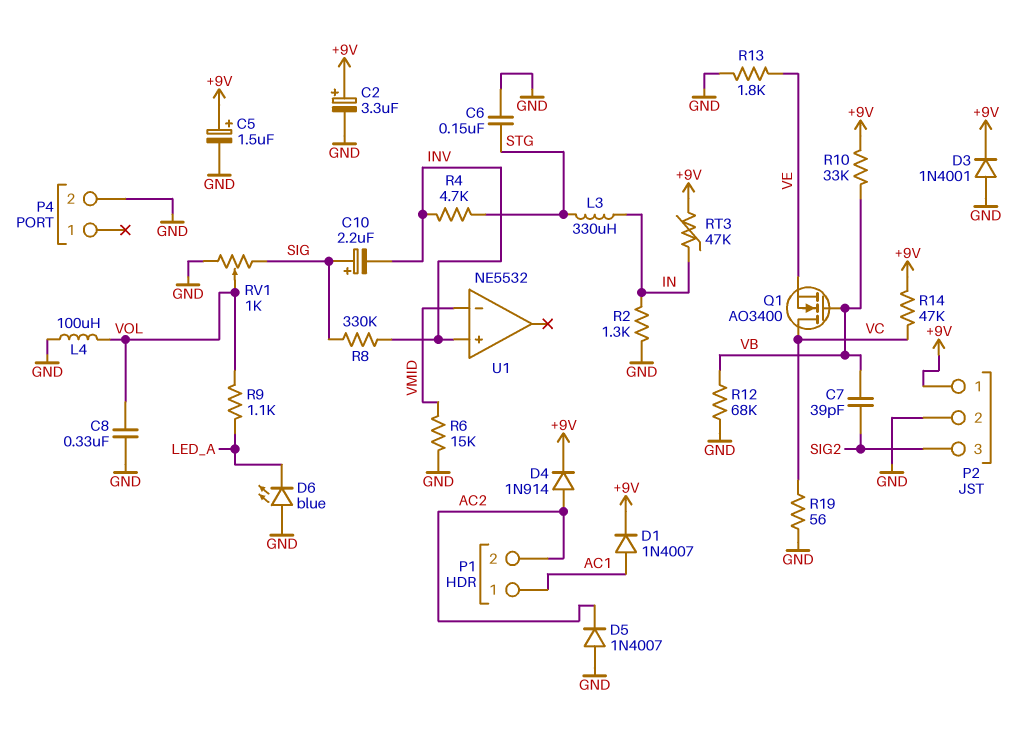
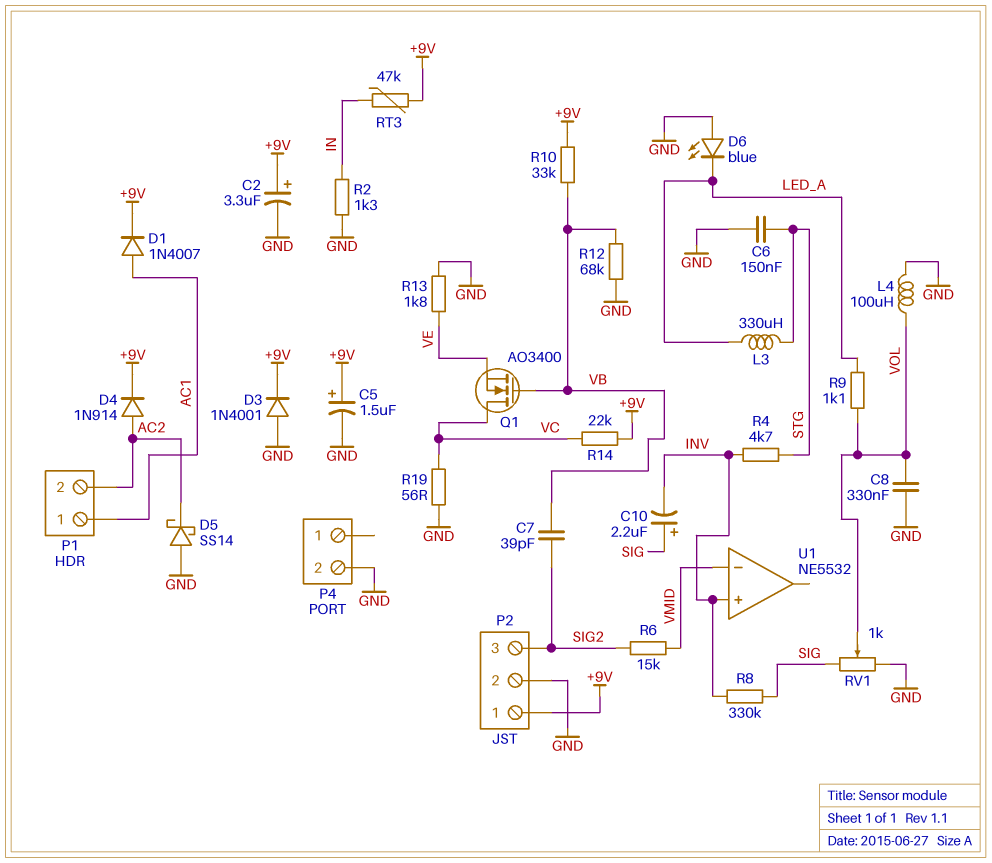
D5: diode 1N4007 (A GND, K AC2) -> schottky SS14 (A GND, K AC2)
L3: 330uH (IN, STG) -> 330uH (LED_A, STG)
R6: 15k (GND, VMID) -> 15k (SIG2, VMID)
R14: 47k (+9V, VC) -> 22k (+9V, VC)

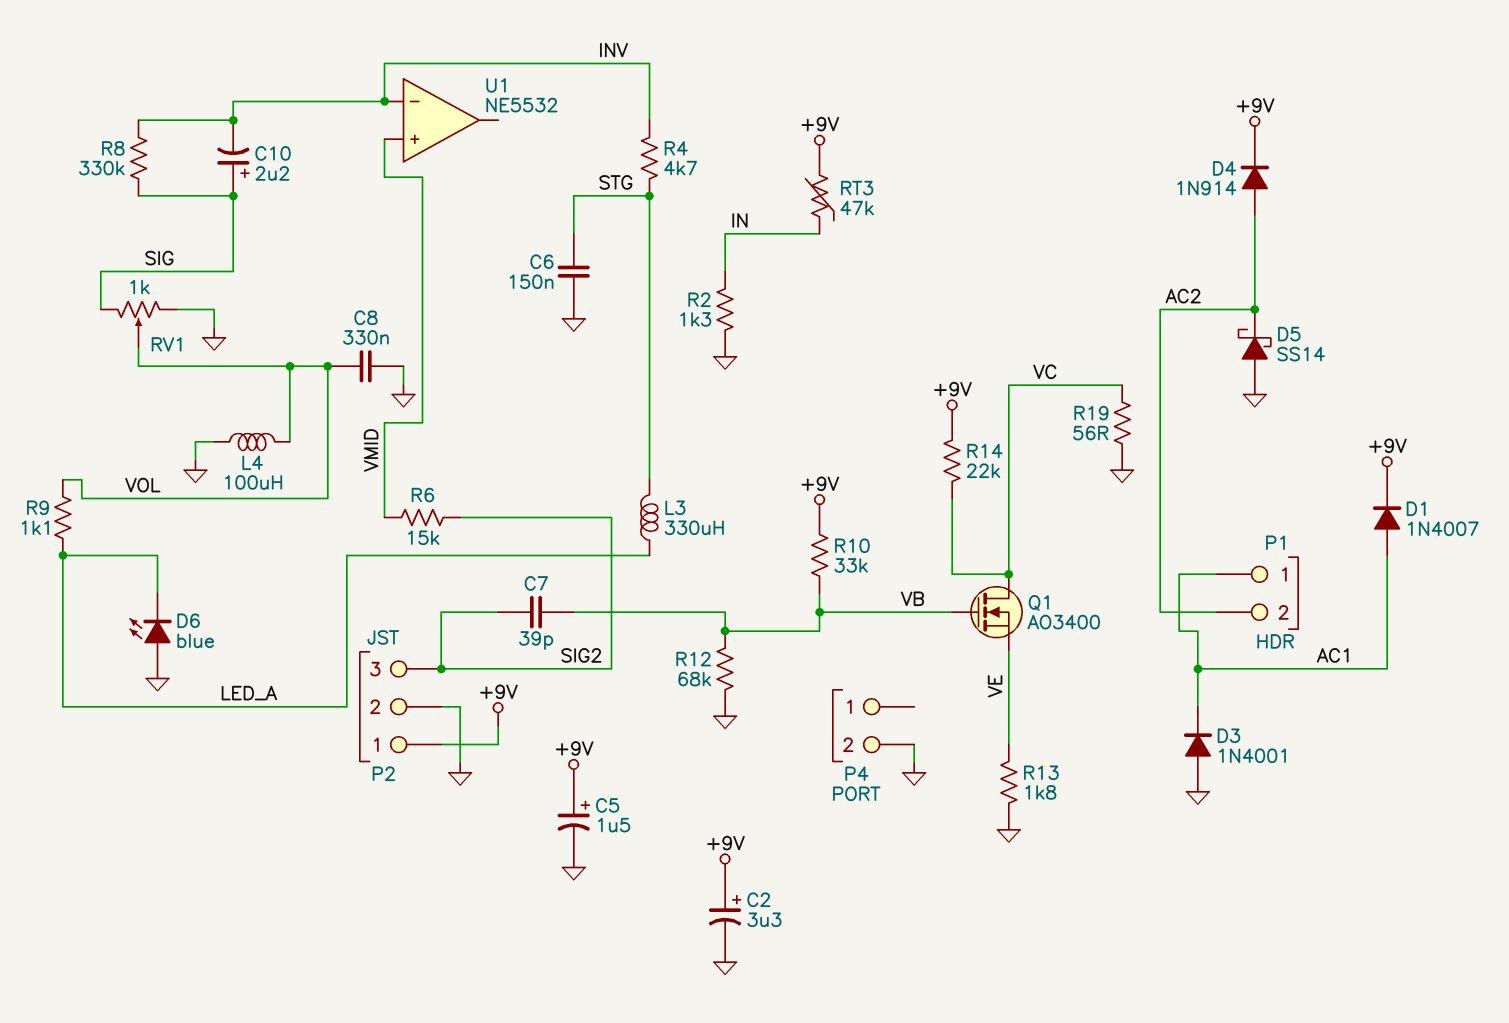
D3: diode 1N4001 (A GND, K +9V) -> diode 1N4001 (A GND, K AC1)
U1 pin in+: INV -> VMID
U1 pin in-: VMID -> INV

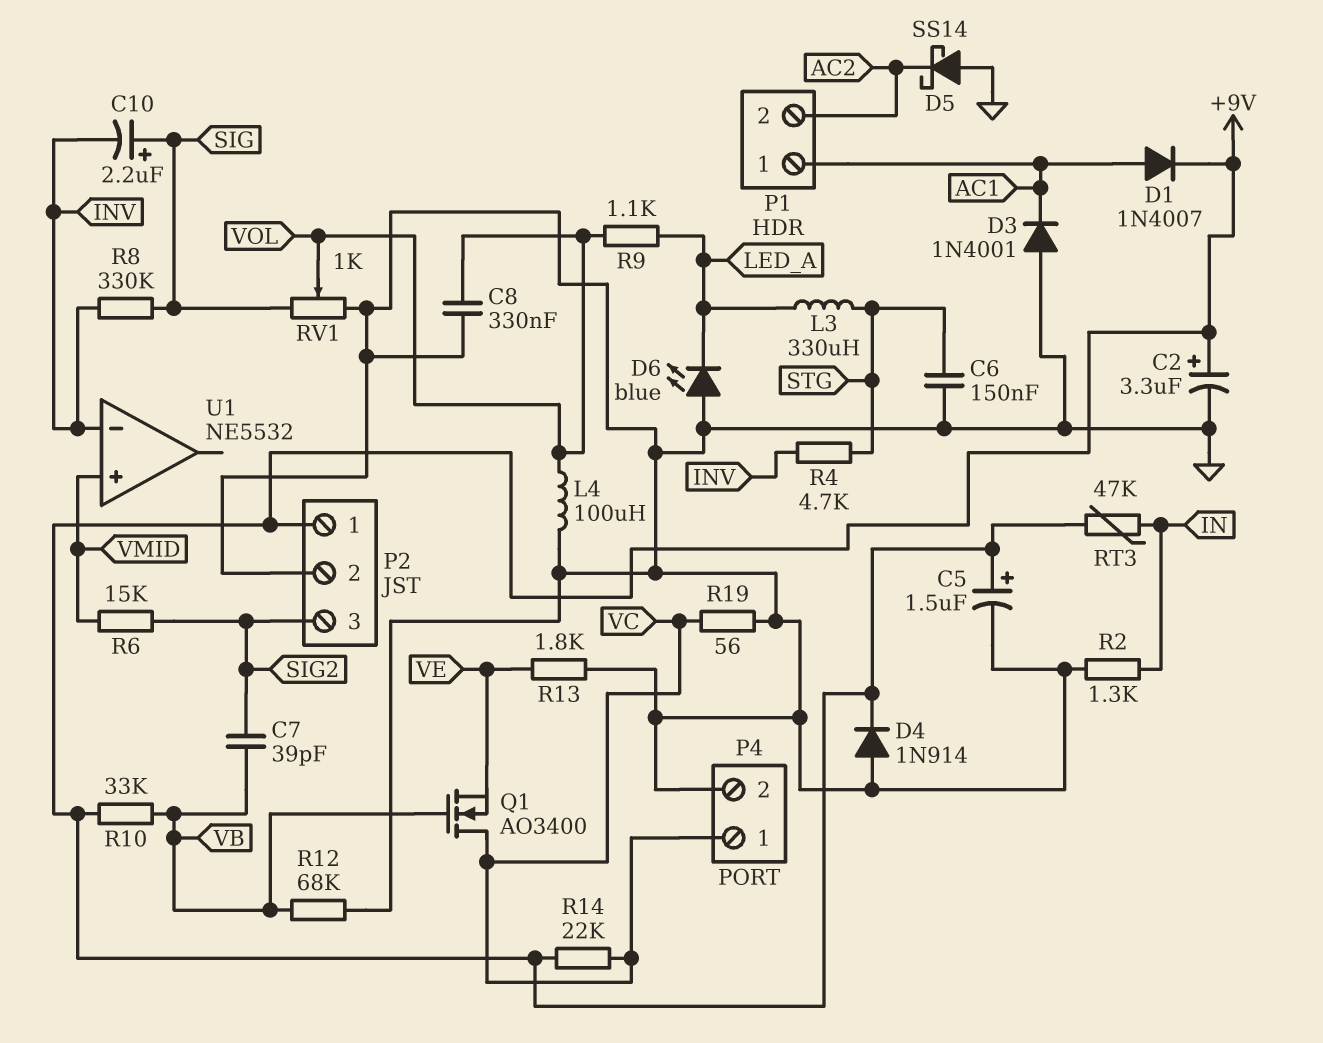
D4: diode 1N914 (A AC2, K +9V) -> diode 1N914 (A GND, K +9V)
P4 pin 1: none -> VC

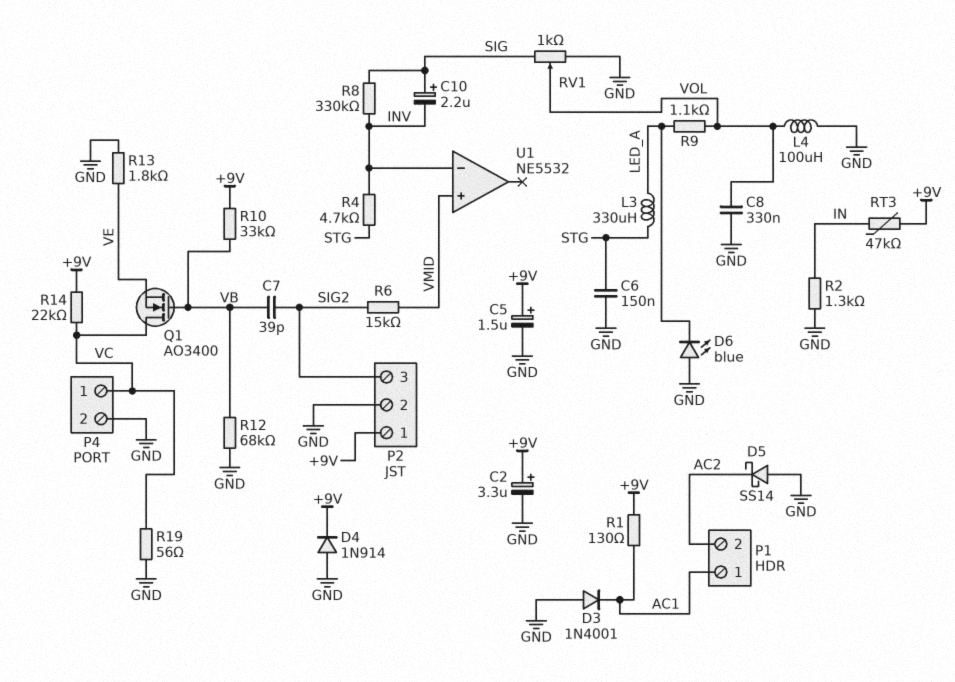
D1: diode 1N4007 (A AC1, K +9V) -> none
R1: none -> 130 (+9V, AC1)

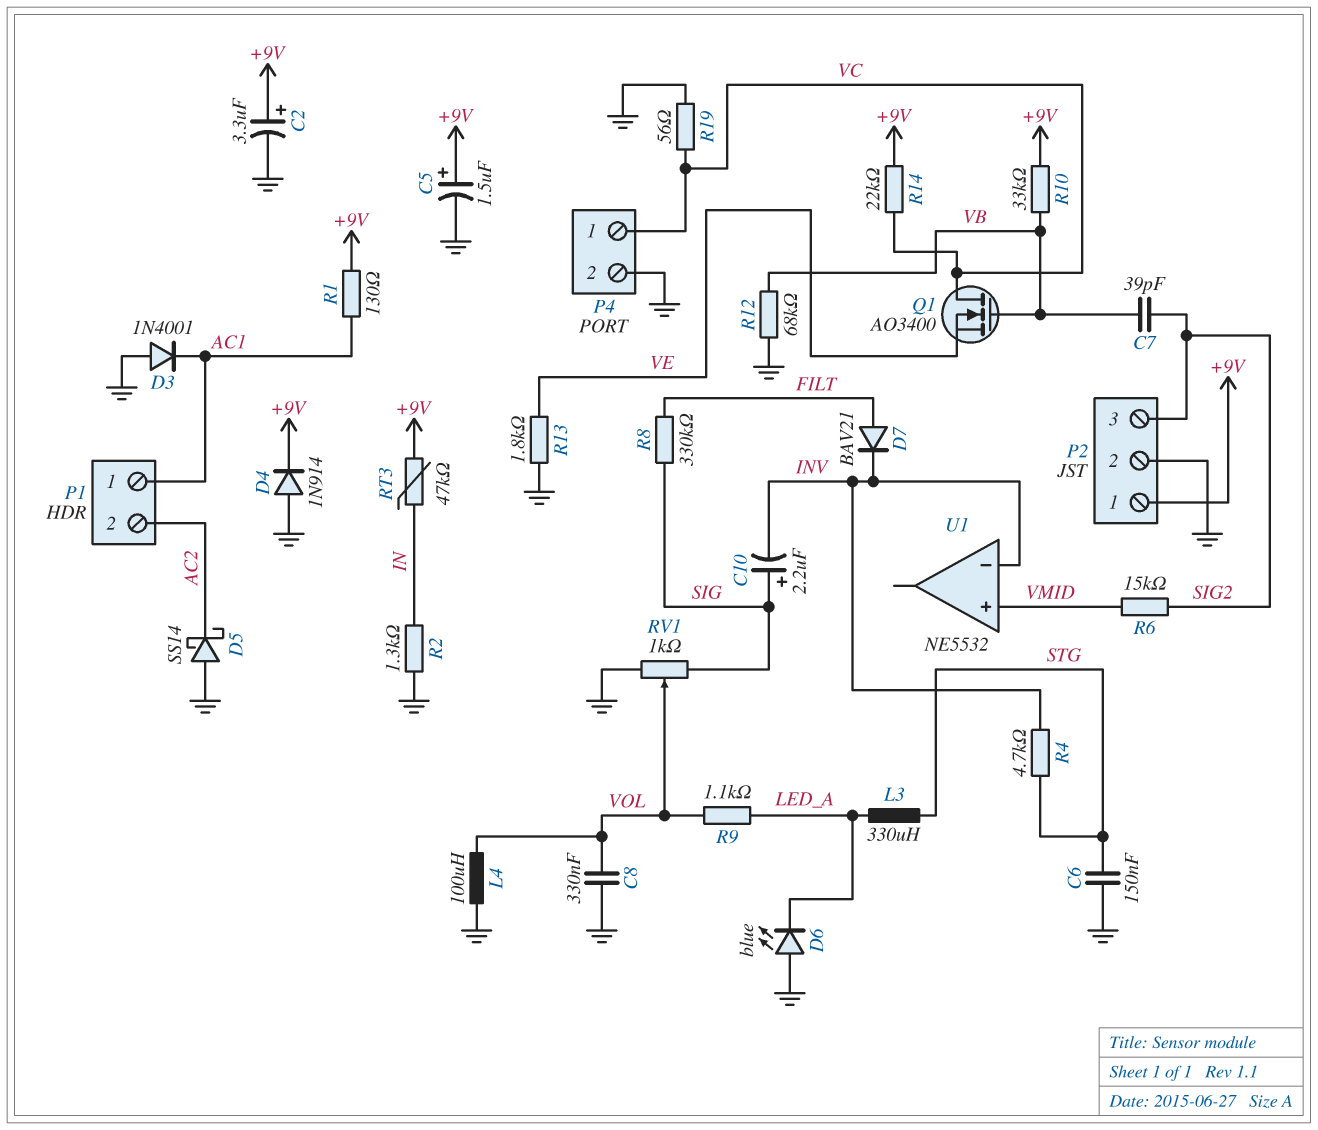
D7: none -> diode BAV21 (A FILT, K INV)
R8: 330k (INV, SIG) -> 330k (FILT, SIG)

